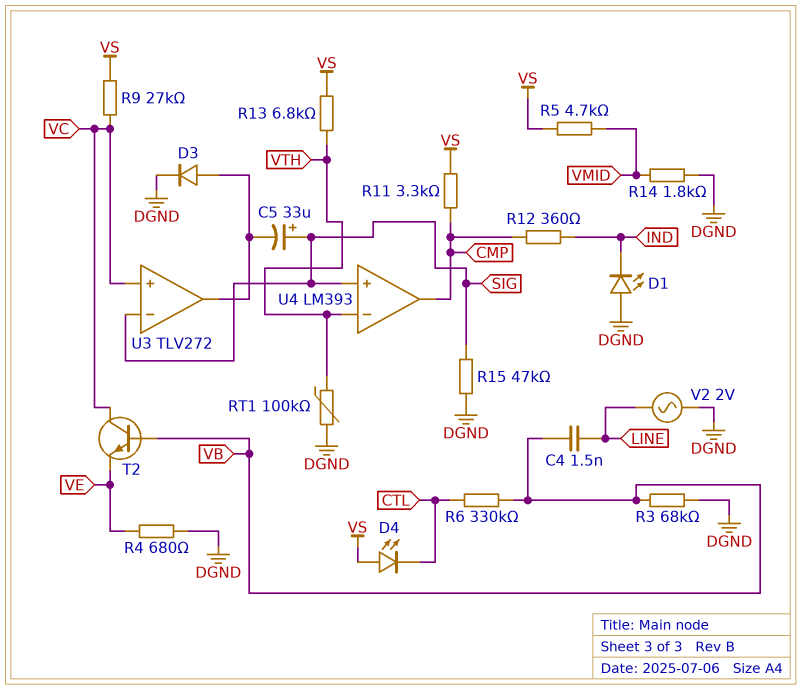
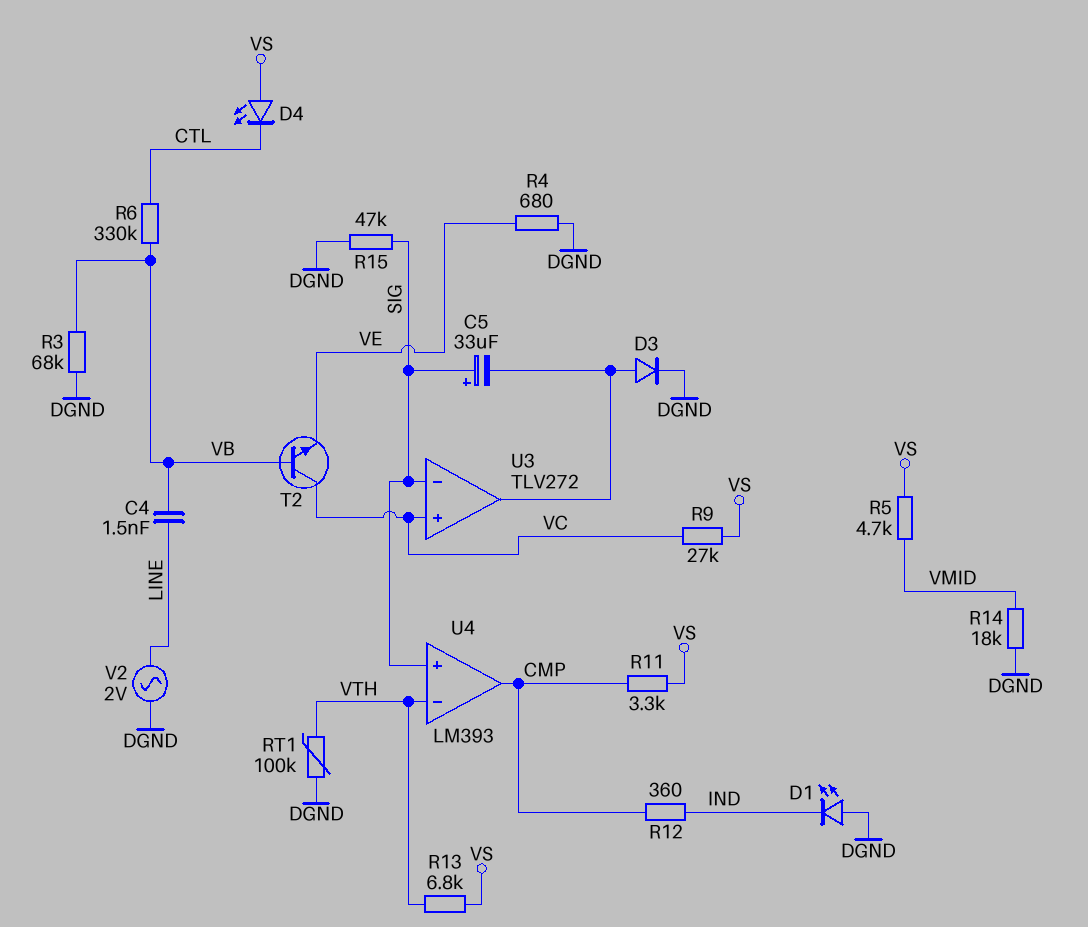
R14: 1.8k (DGND, VMID) -> 18k (DGND, VMID)

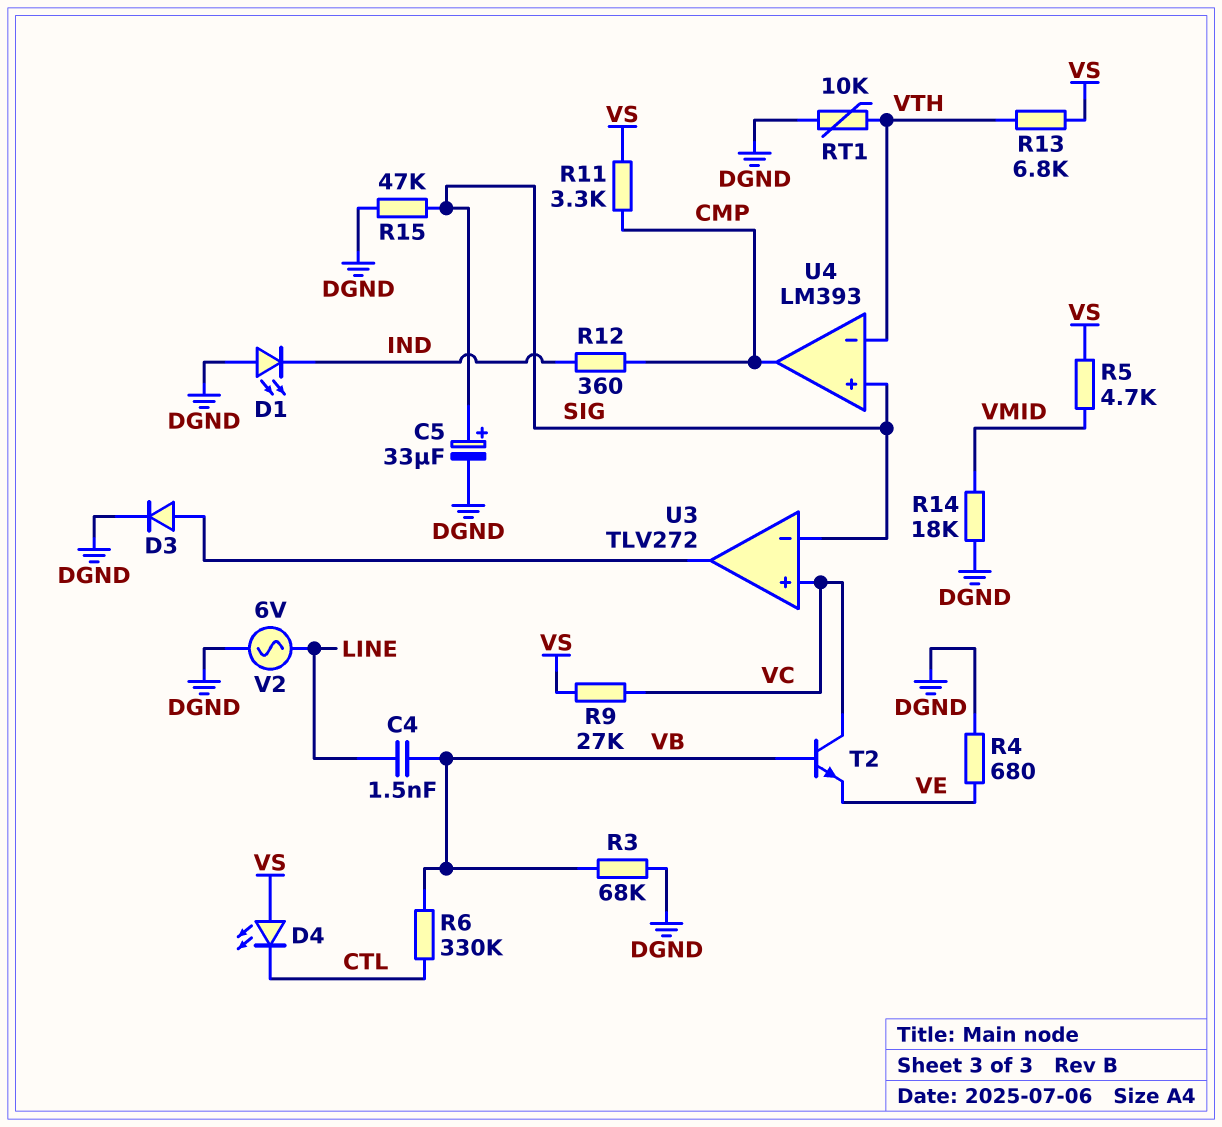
C5: 33uF (plus SIG, minus U3/out) -> 33uF (plus SIG, minus DGND)
RT1: 100k (DGND, VTH) -> 10k (DGND, VTH)
V2: AC 2V (DGND, LINE) -> AC 6V (DGND, LINE)

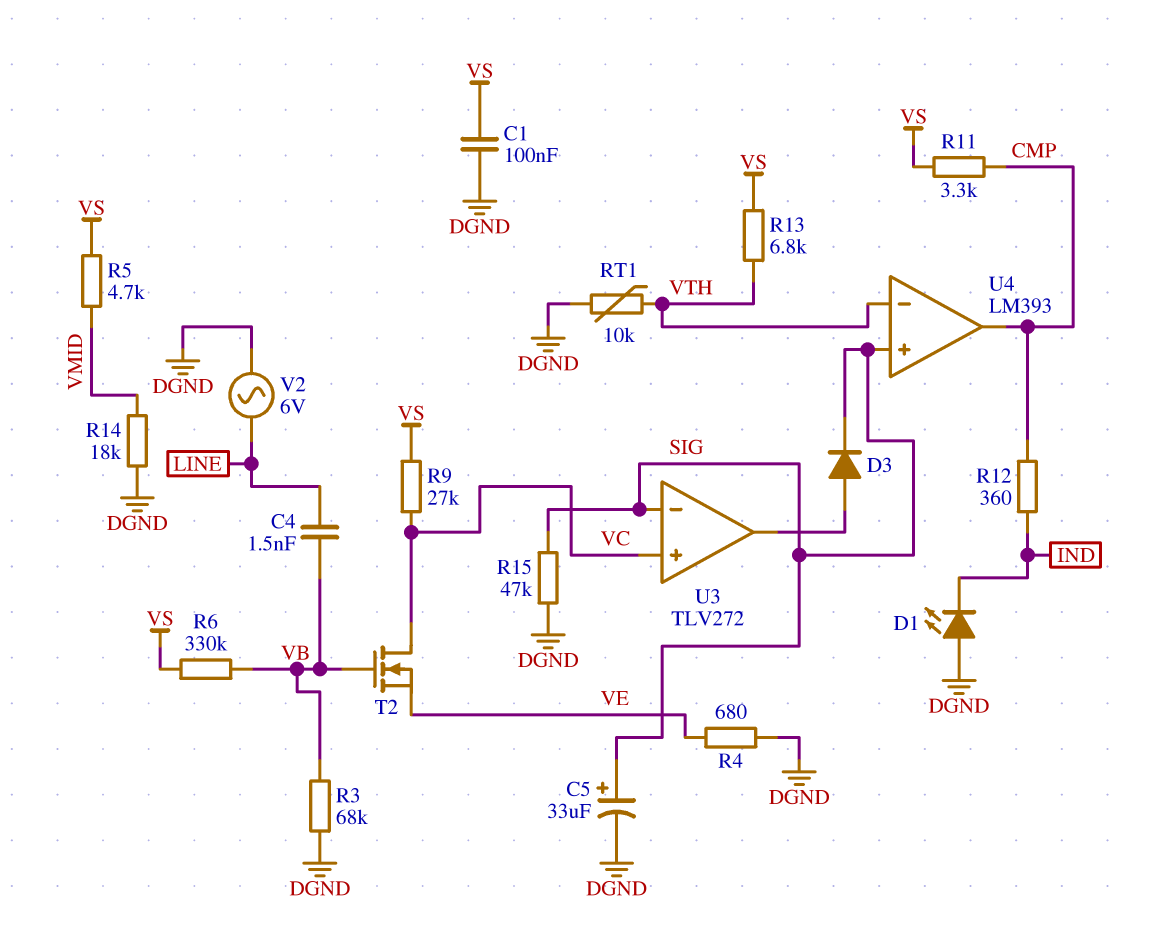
C1: none -> 100nF (DGND, VS)
D3: diode (A U3/out, K DGND) -> diode (A U3/out, K SIG)
D4: LED (A VS, K CTL) -> none
R6: 330k (CTL, VB) -> 330k (VB, VS)
T2: NPN (B VB, C VC, E VE) -> NMOS (G VB, D VC, S VE)

